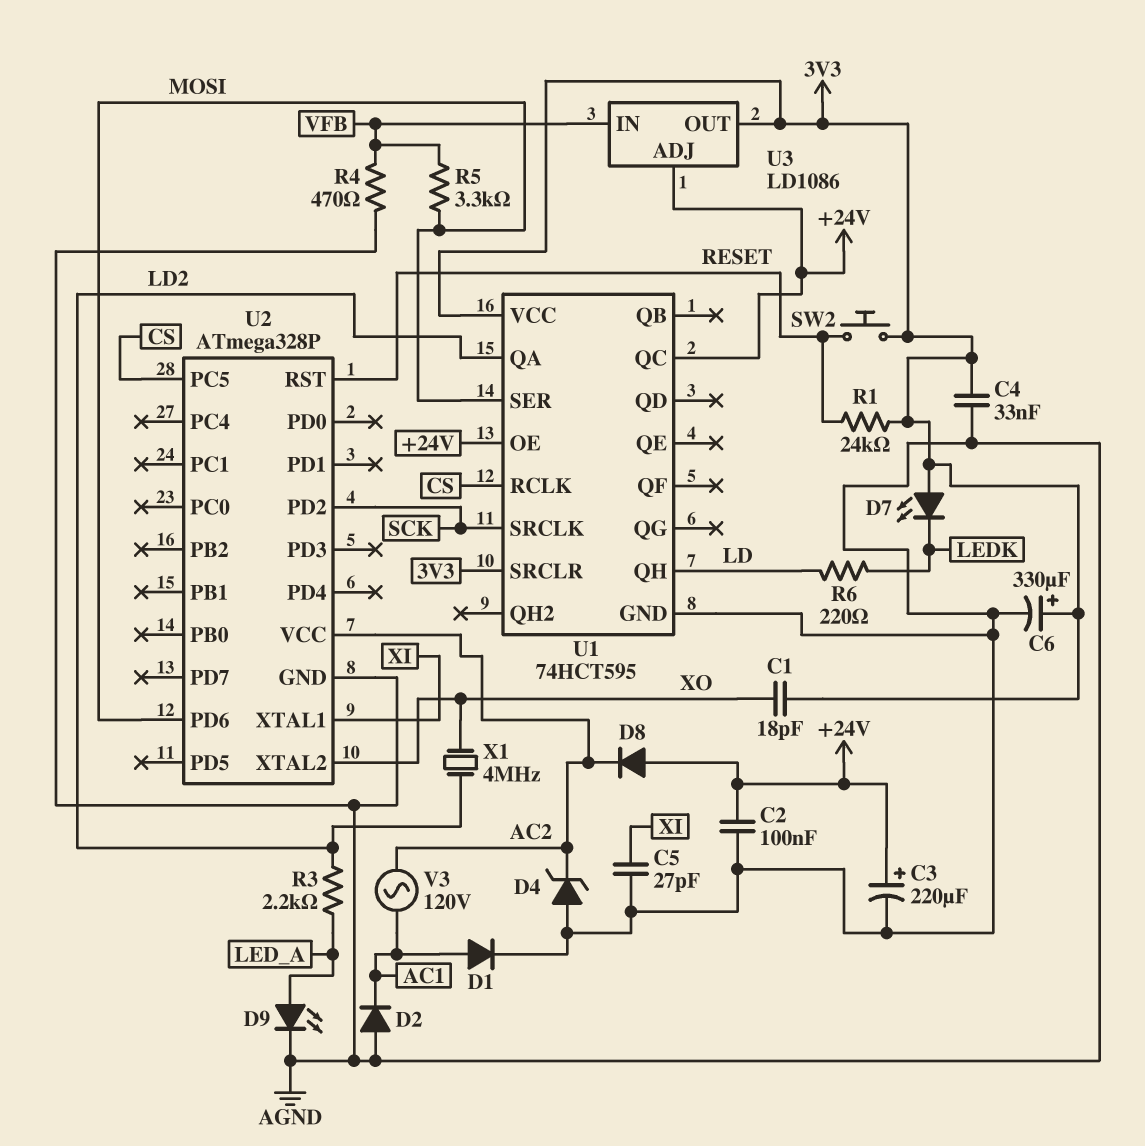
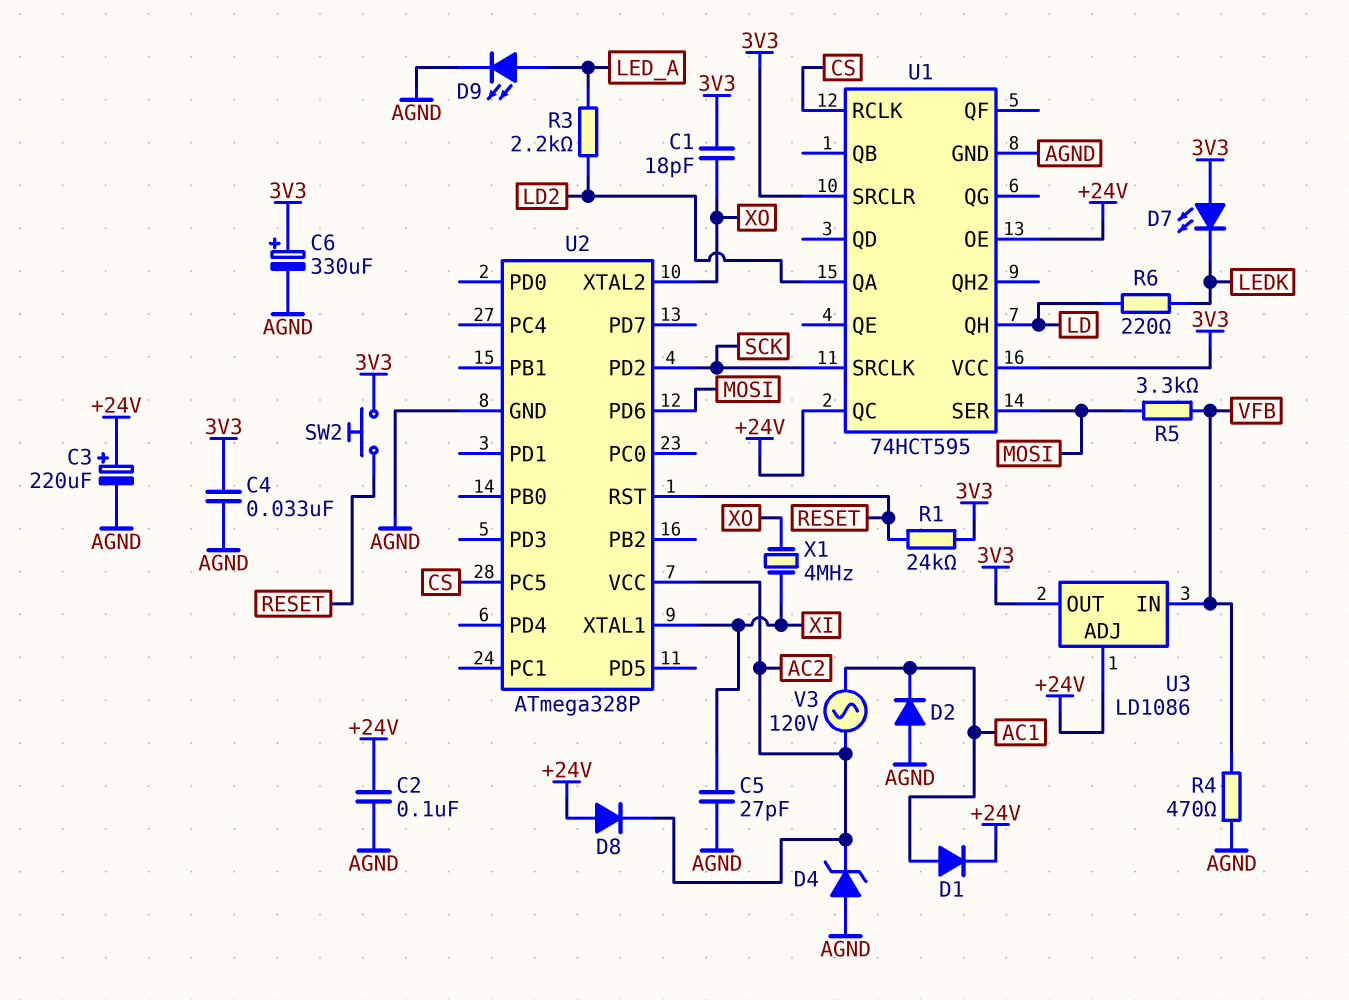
D1: diode (A AC1, K AGND) -> diode (A AC1, K +24V)
X1: 4MHz (LD2, XO) -> 4MHz (XI, XO)

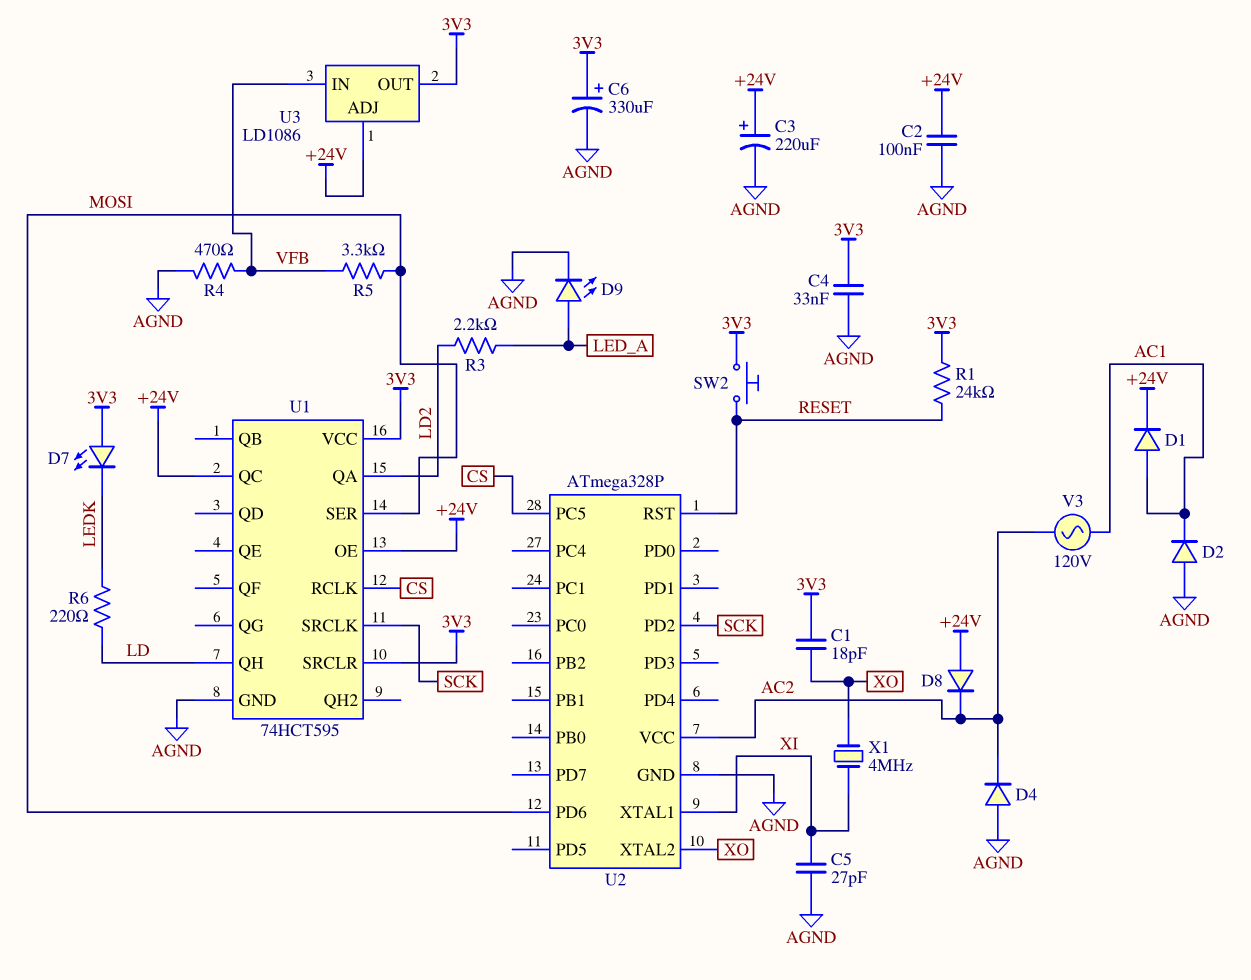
D4: zener (A AGND, K AC2) -> diode (A AGND, K AC2)

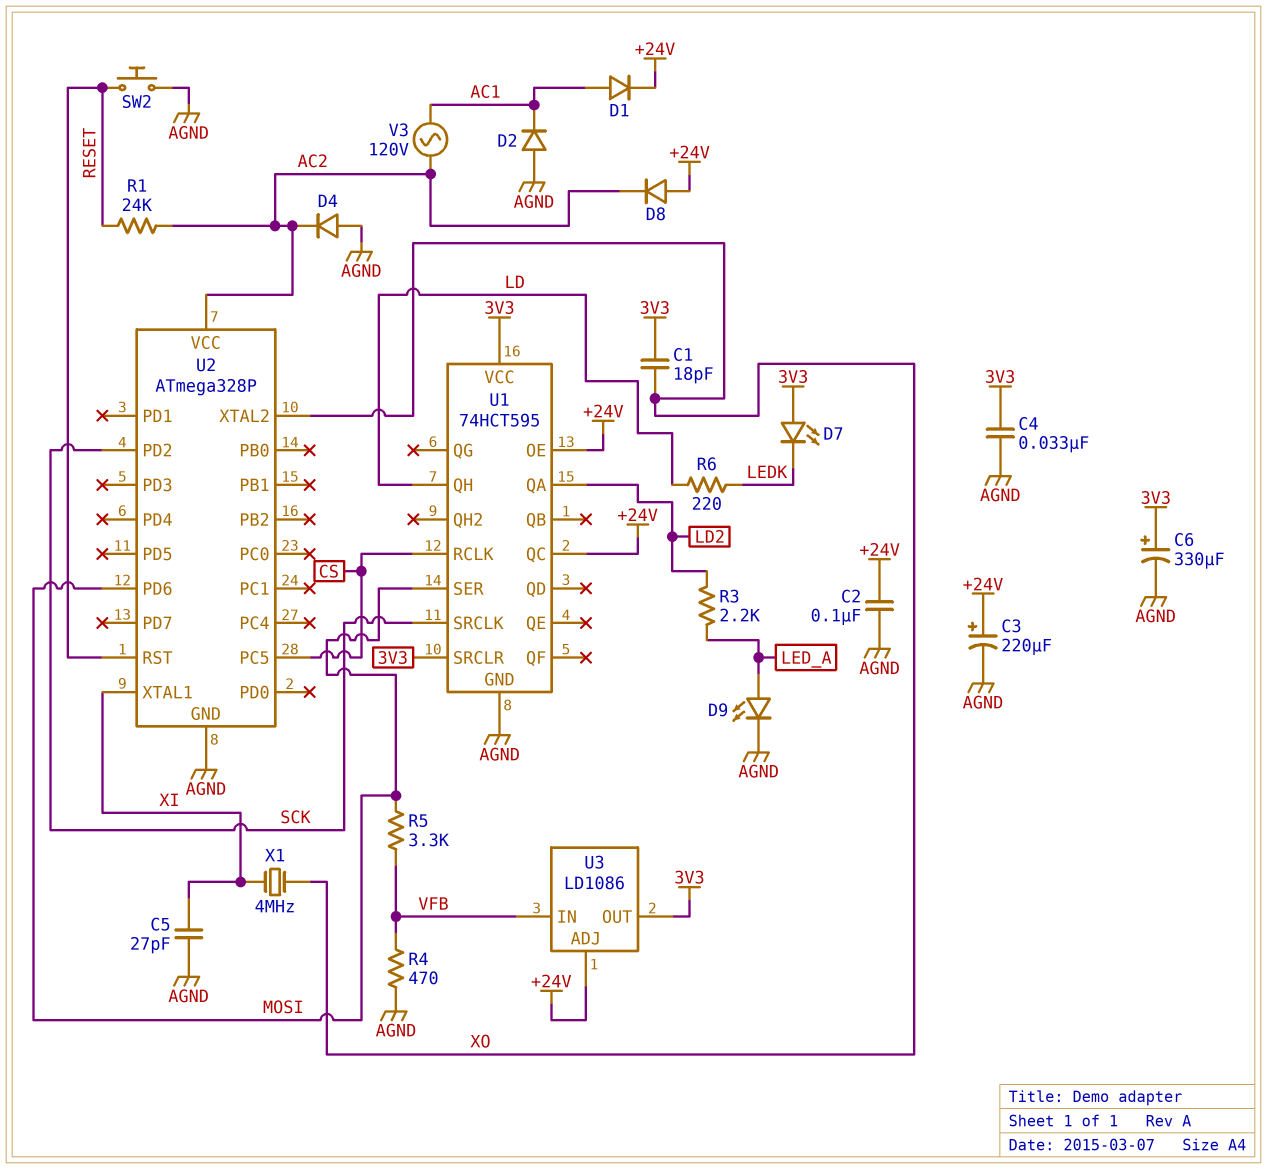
R1: 24k (3V3, RESET) -> 24k (AC2, RESET)
SW2: button (3V3, RESET) -> button (AGND, RESET)

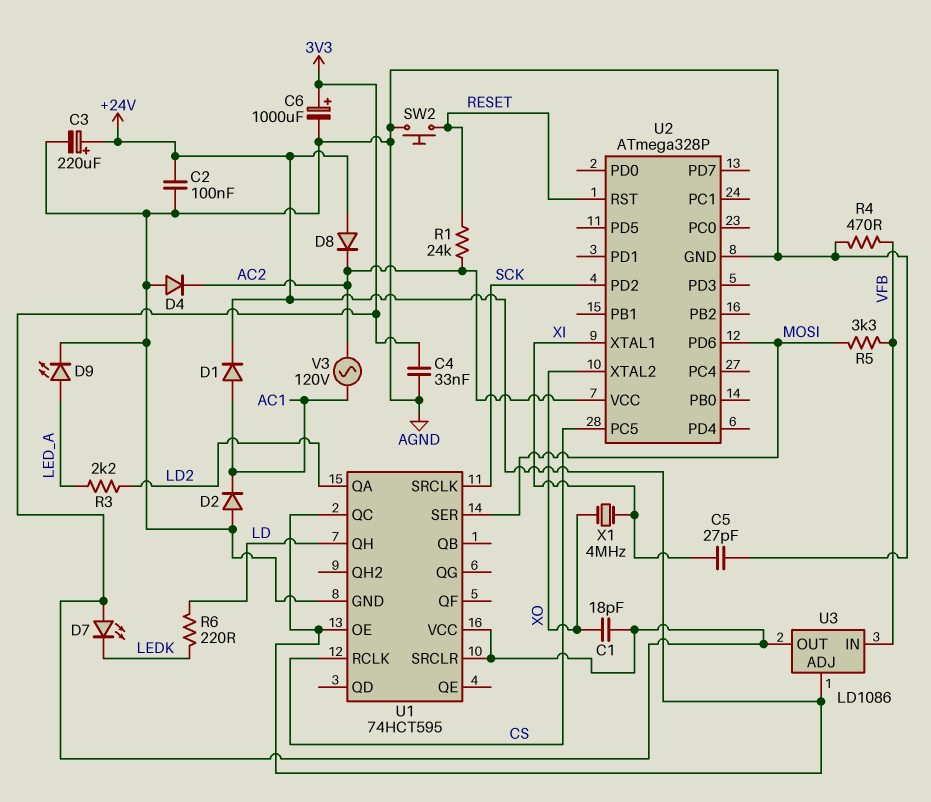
C6: 330uF (plus 3V3, minus AGND) -> 1000uF (plus 3V3, minus AGND)

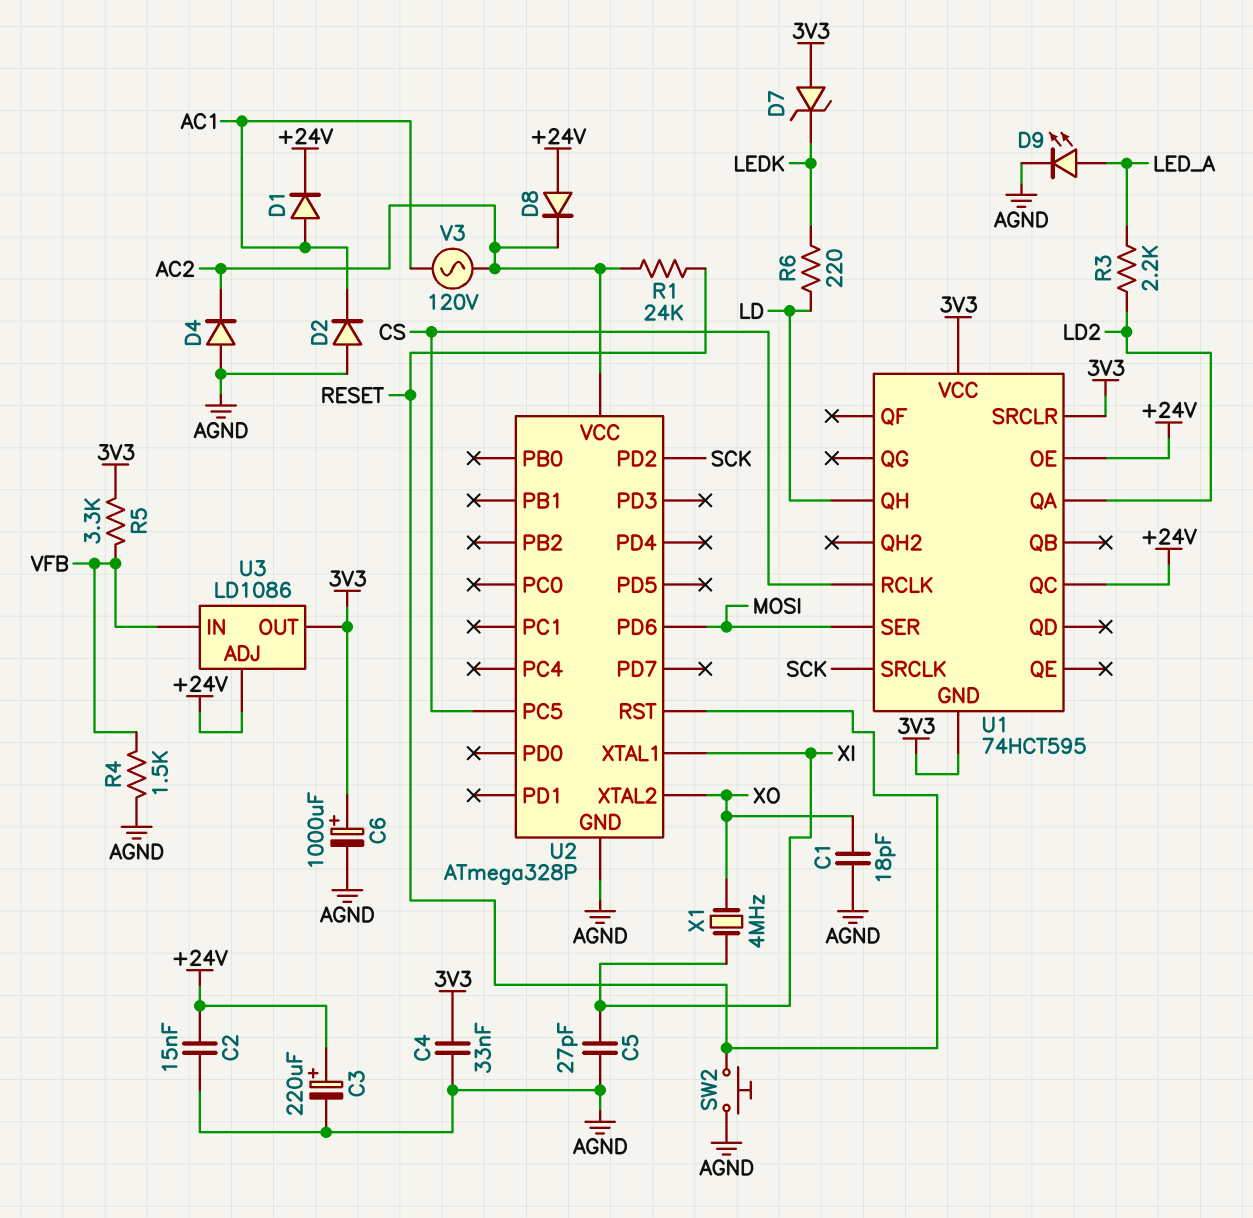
C1: 18pF (3V3, XO) -> 18pF (AGND, XO)
C2: 100nF (+24V, AGND) -> 15nF (+24V, AGND)
D7: LED (A 3V3, K LEDK) -> zener (A 3V3, K LEDK)
R4: 470 (AGND, VFB) -> 1.5k (AGND, VFB)
R5: 3.3k (MOSI, VFB) -> 3.3k (3V3, VFB)
U1 pin GND: AGND -> 3V3

